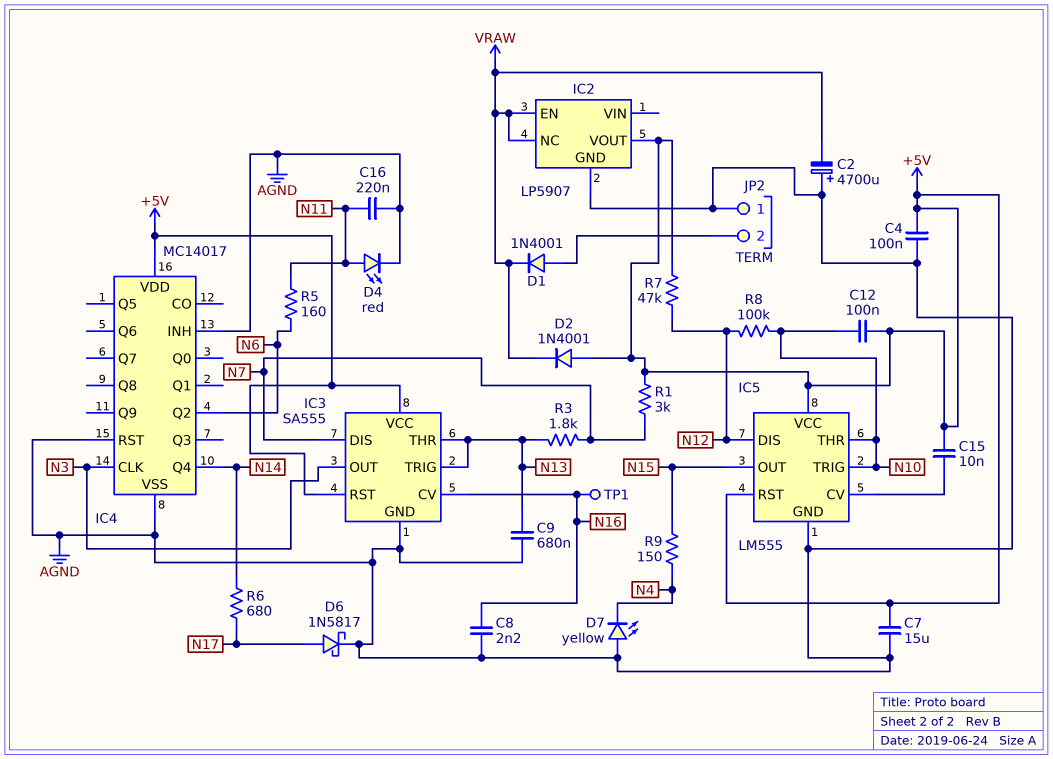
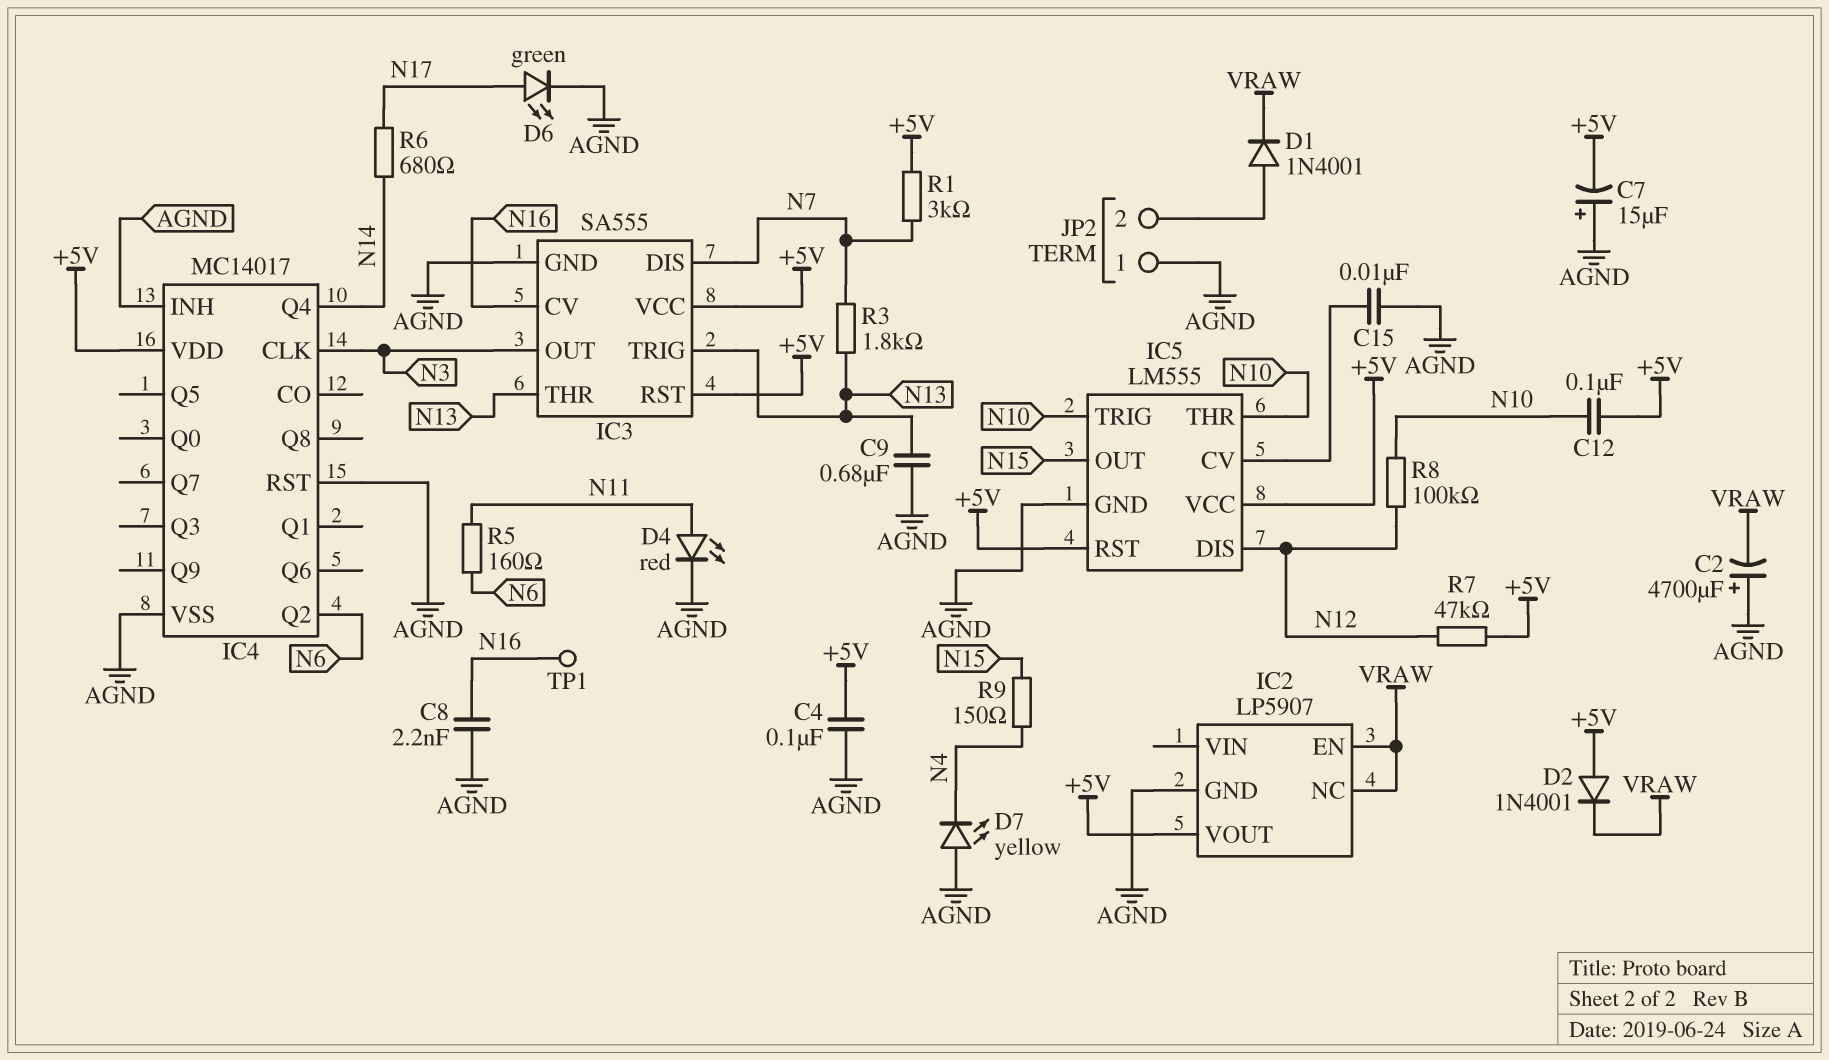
C7: 15uF (+5V, AGND) -> 15uF (plus AGND, minus +5V)
C15: 10nF (+5V, IC5/CV) -> 10nF (AGND, IC5/CV)
C16: 220nF (AGND, N11) -> none
D6: schottky 1N5817 (A N17, K AGND) -> LED green (A N17, K AGND)

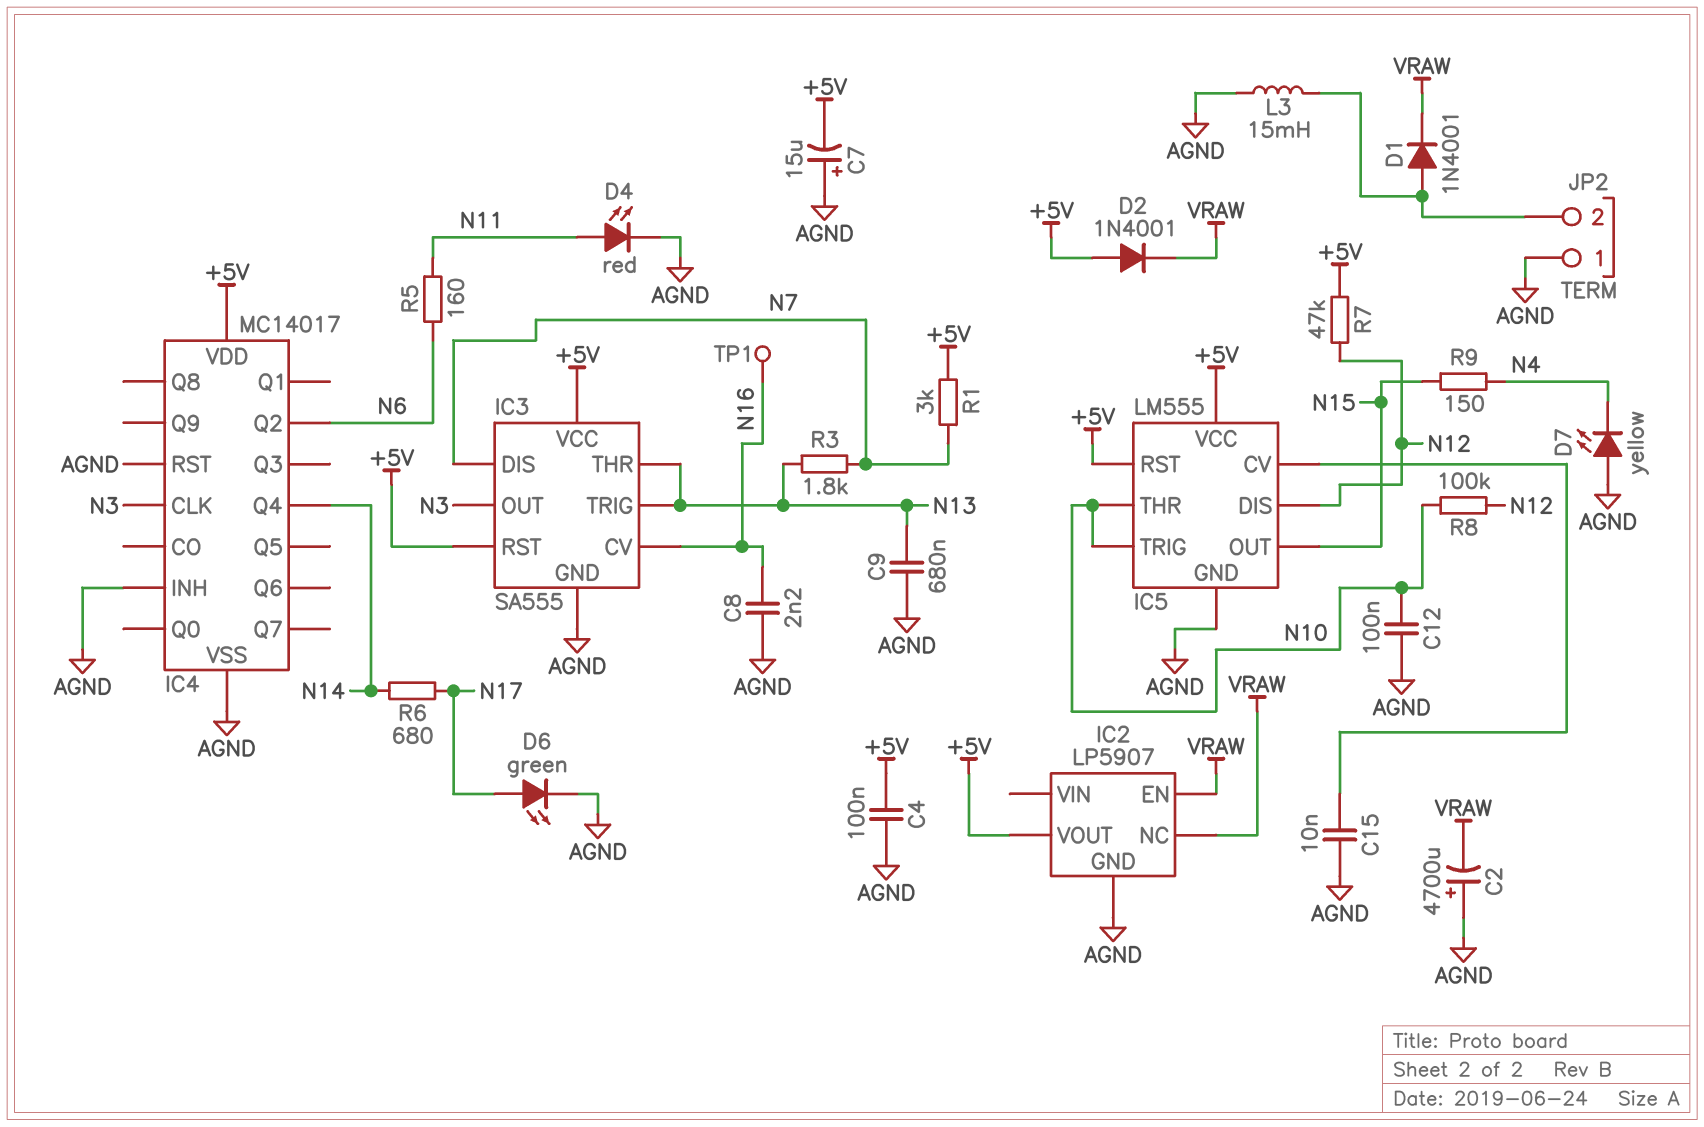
C12: 100nF (+5V, N10) -> 100nF (AGND, N10)
L3: none -> 15mH (AGND, JP2/2)

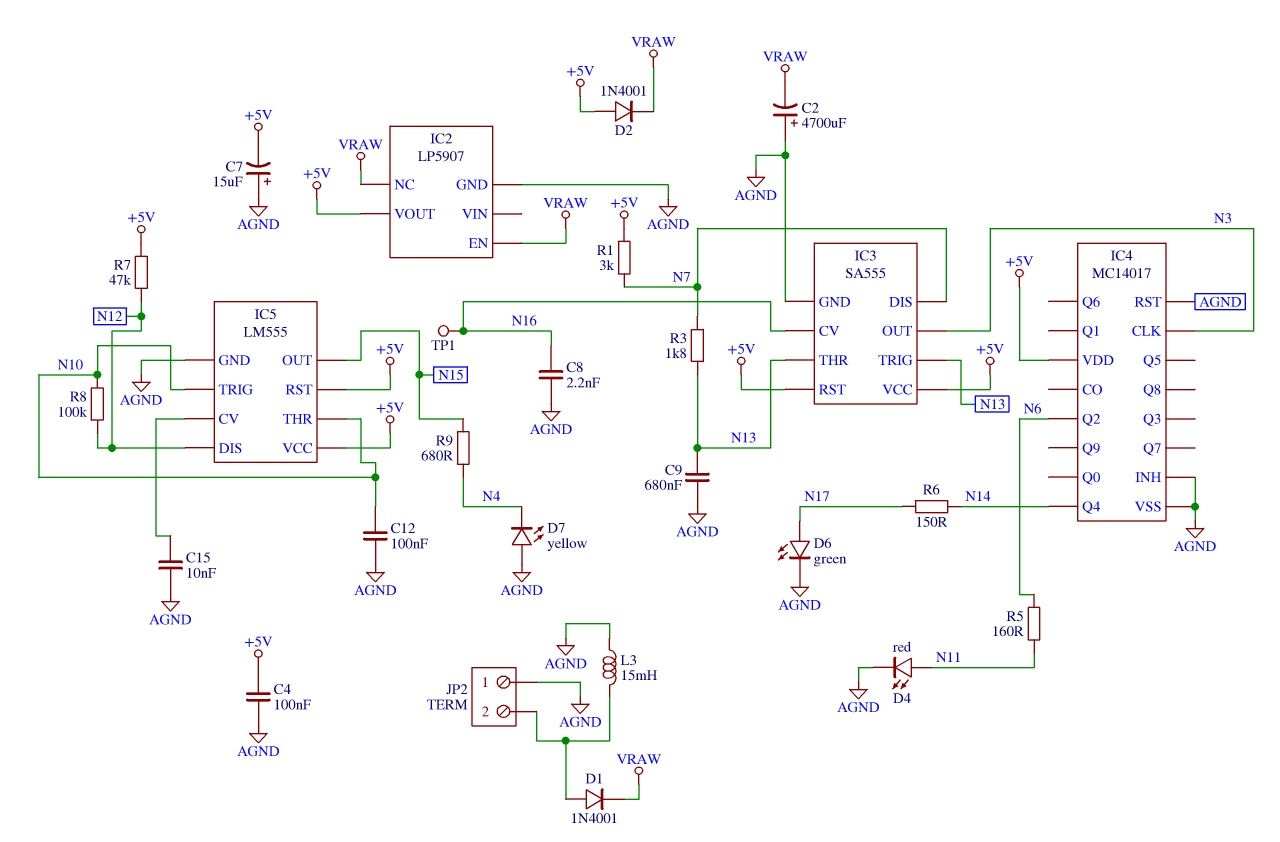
R6: 680 (N14, N17) -> 150 (N14, N17)
R9: 150 (N4, N15) -> 680 (N4, N15)

